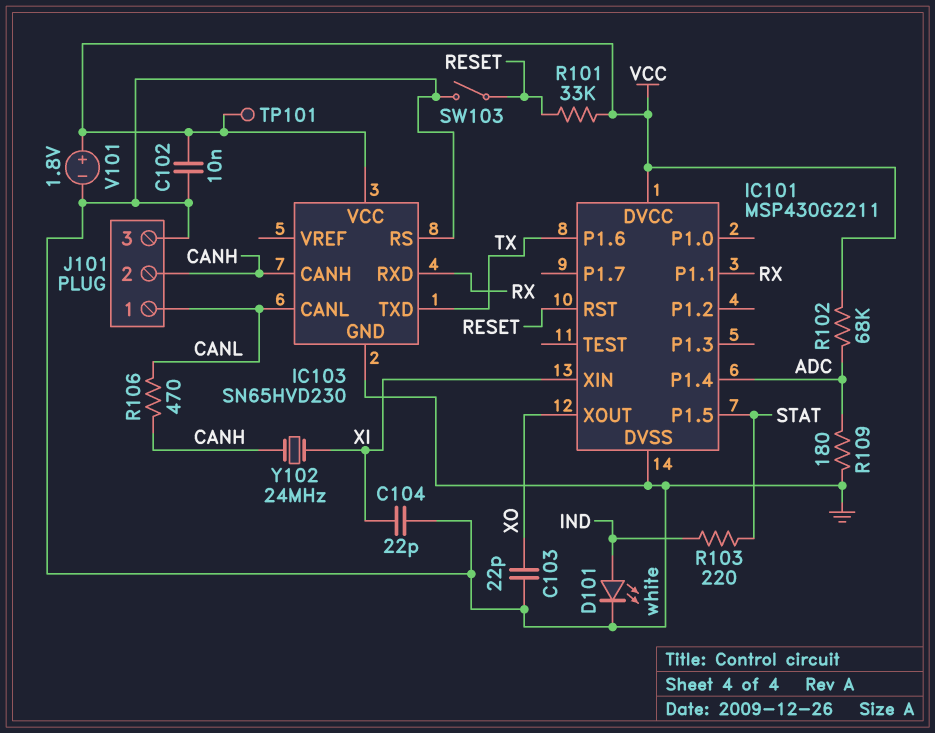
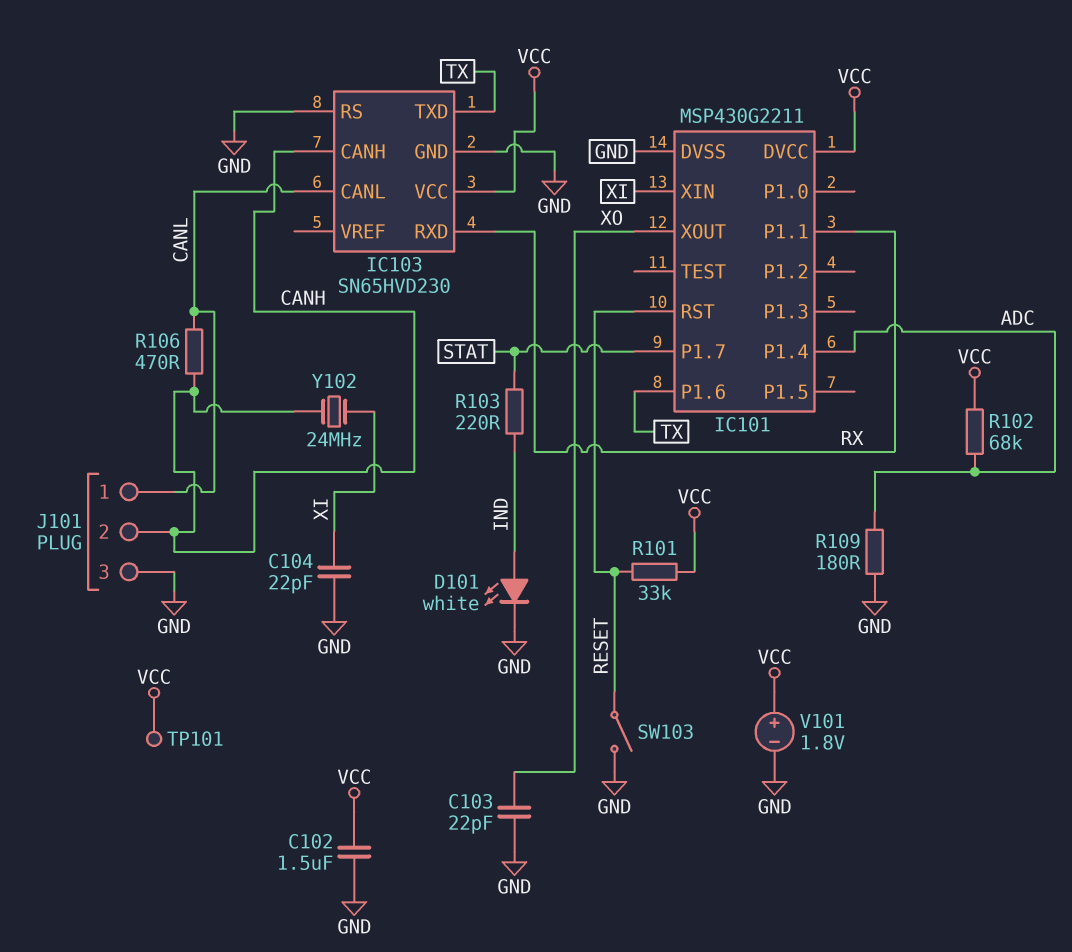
C102: 10nF (GND, VCC) -> 1.5uF (GND, VCC)
IC101 pin P1.5: STAT -> none
IC101 pin P1.7: none -> STAT

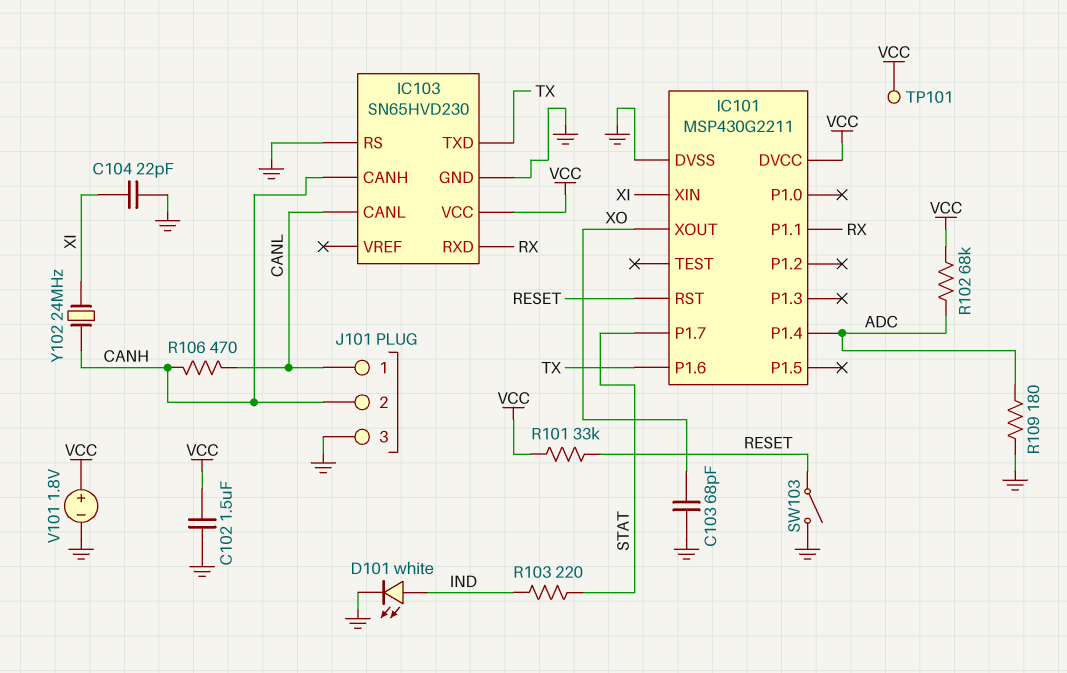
C103: 22pF (GND, XO) -> 68pF (GND, XO)

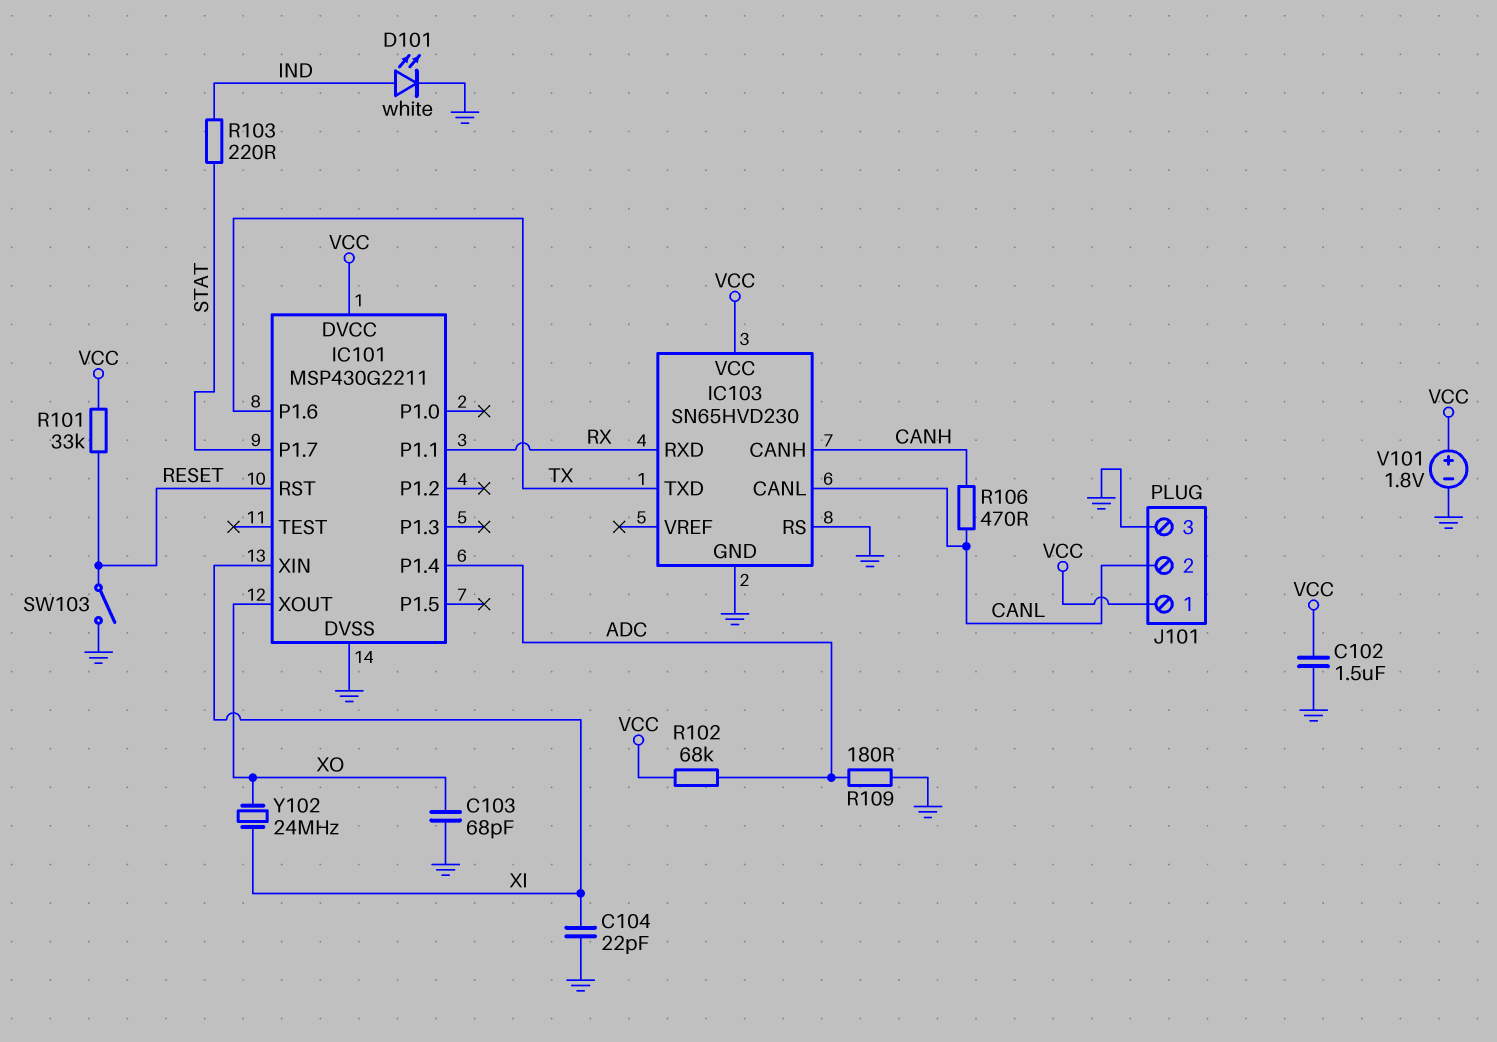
J101 pin 1: CANL -> VCC
J101 pin 2: CANH -> CANL
TP101: test point (VCC) -> none
Y102: 24MHz (CANH, XI) -> 24MHz (XI, XO)

